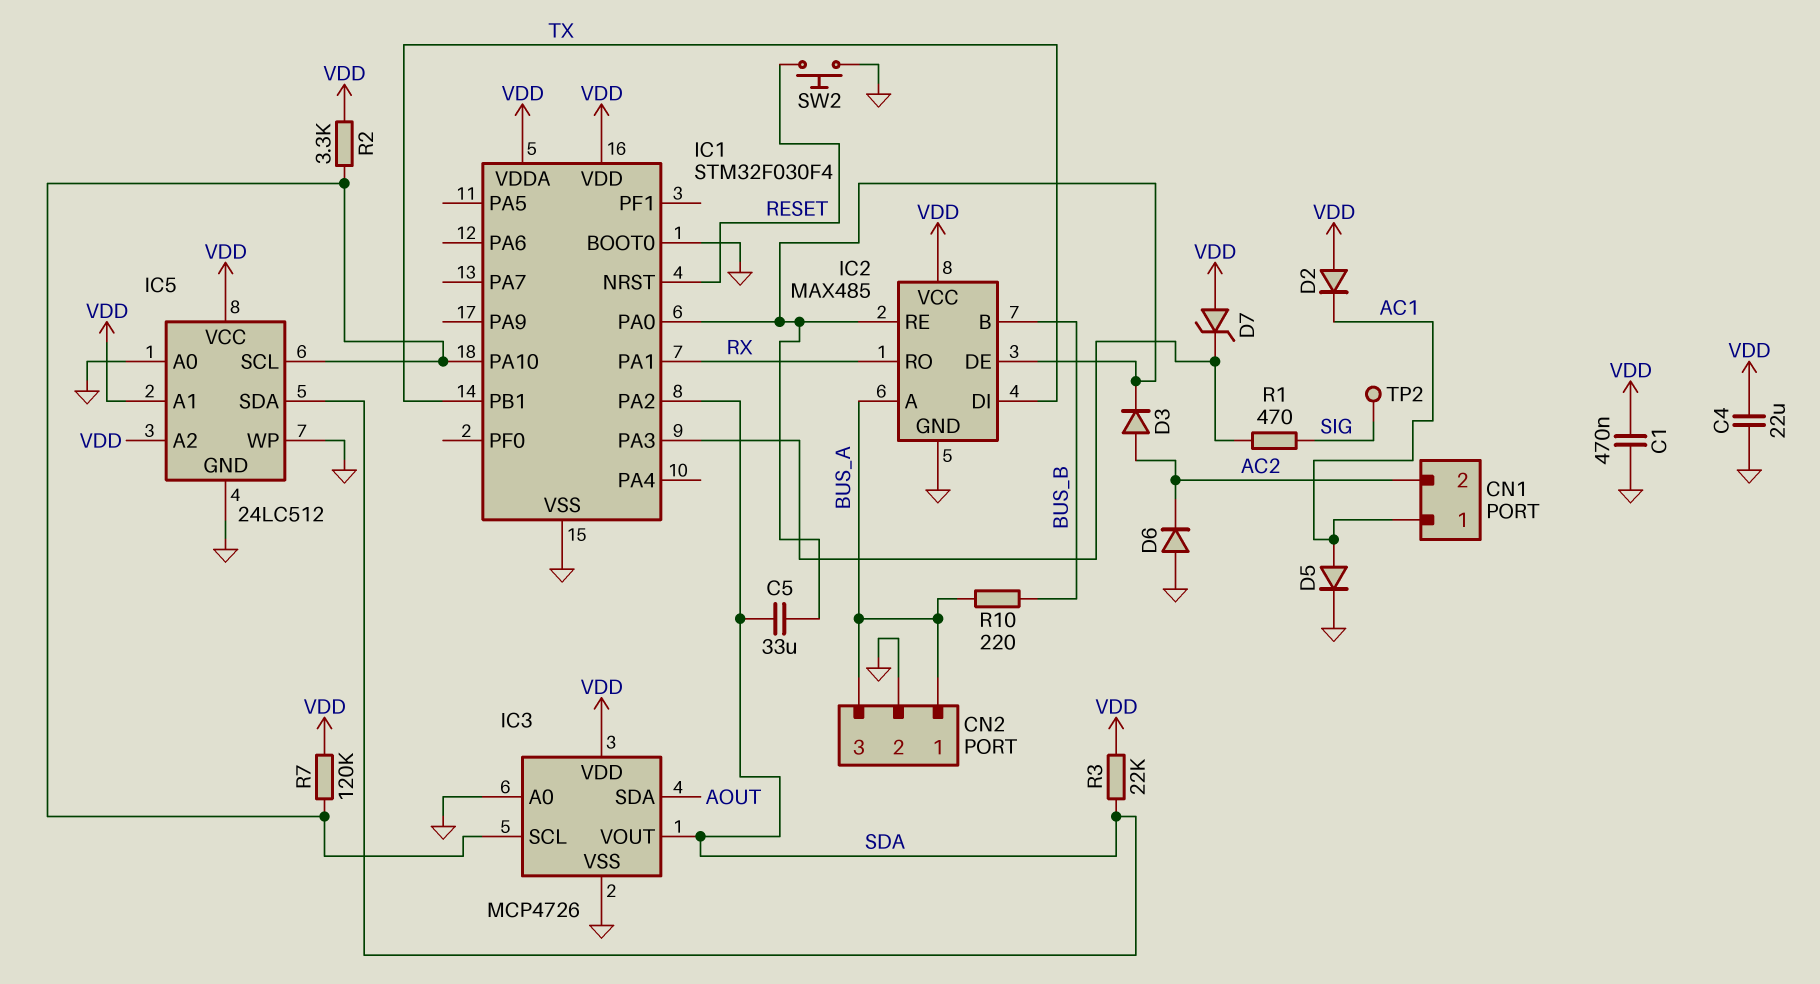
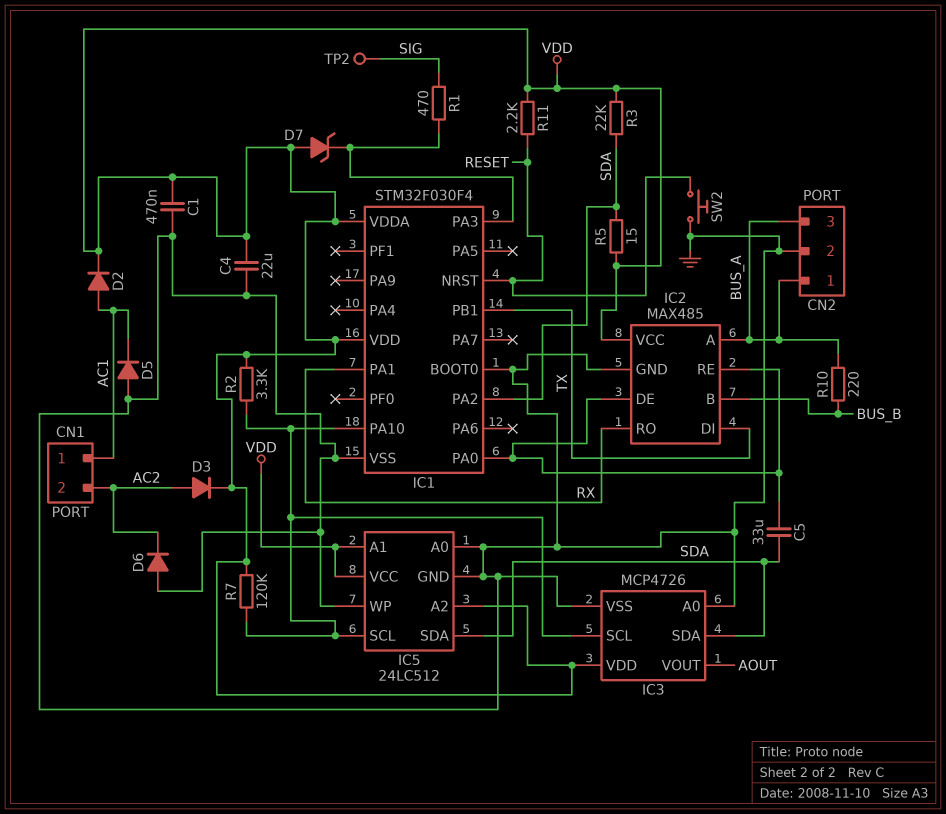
D2: diode (A VDD, K AC1) -> diode (A AC1, K VDD)
D3: diode (A AC2, K IC1/PA0) -> diode (A AC2, K VDD)
D5: diode (A AC1, K GND) -> diode (A GND, K AC1)
IC3 pin SDA: AOUT -> SDA
IC3 pin VOUT: SDA -> AOUT
R5: none -> 15 (SDA, VDD)
R11: none -> 2.2k (RESET, VDD)

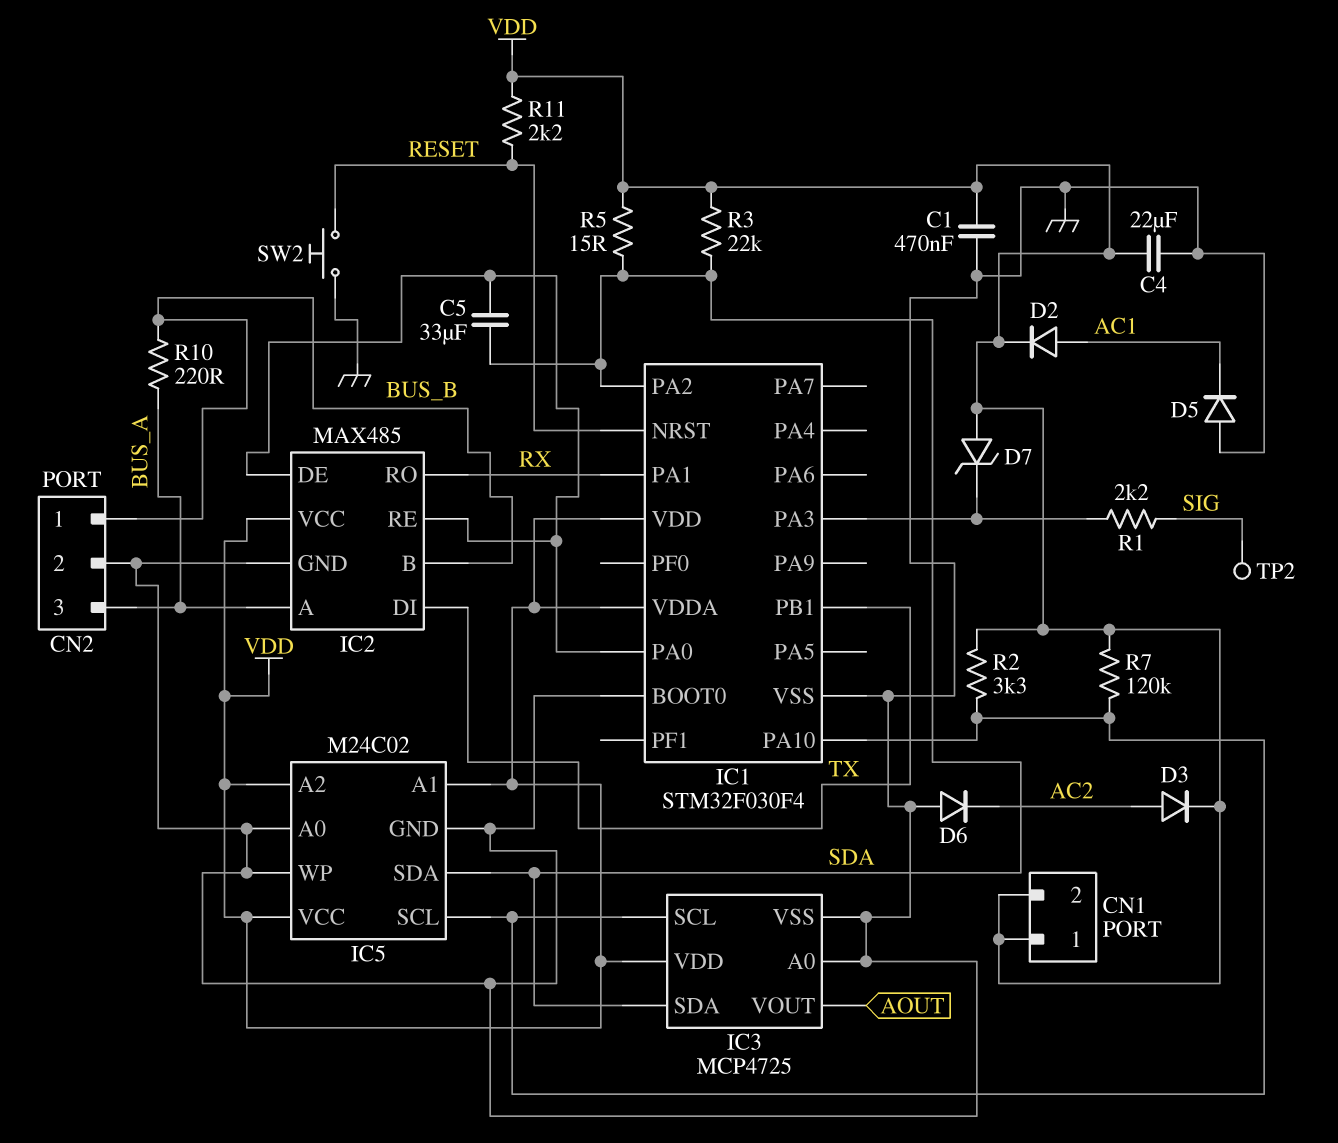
CN1 pin 1: AC1 -> VDD
CN1 pin 2: AC2 -> VDD
CN2 pin 1: BUS_A -> BUS_B
IC3: MCP4726 -> MCP4725
IC5: 24LC512 -> M24C02
R1: 470 (IC1/PA3, SIG) -> 2.2k (IC1/PA3, SIG)

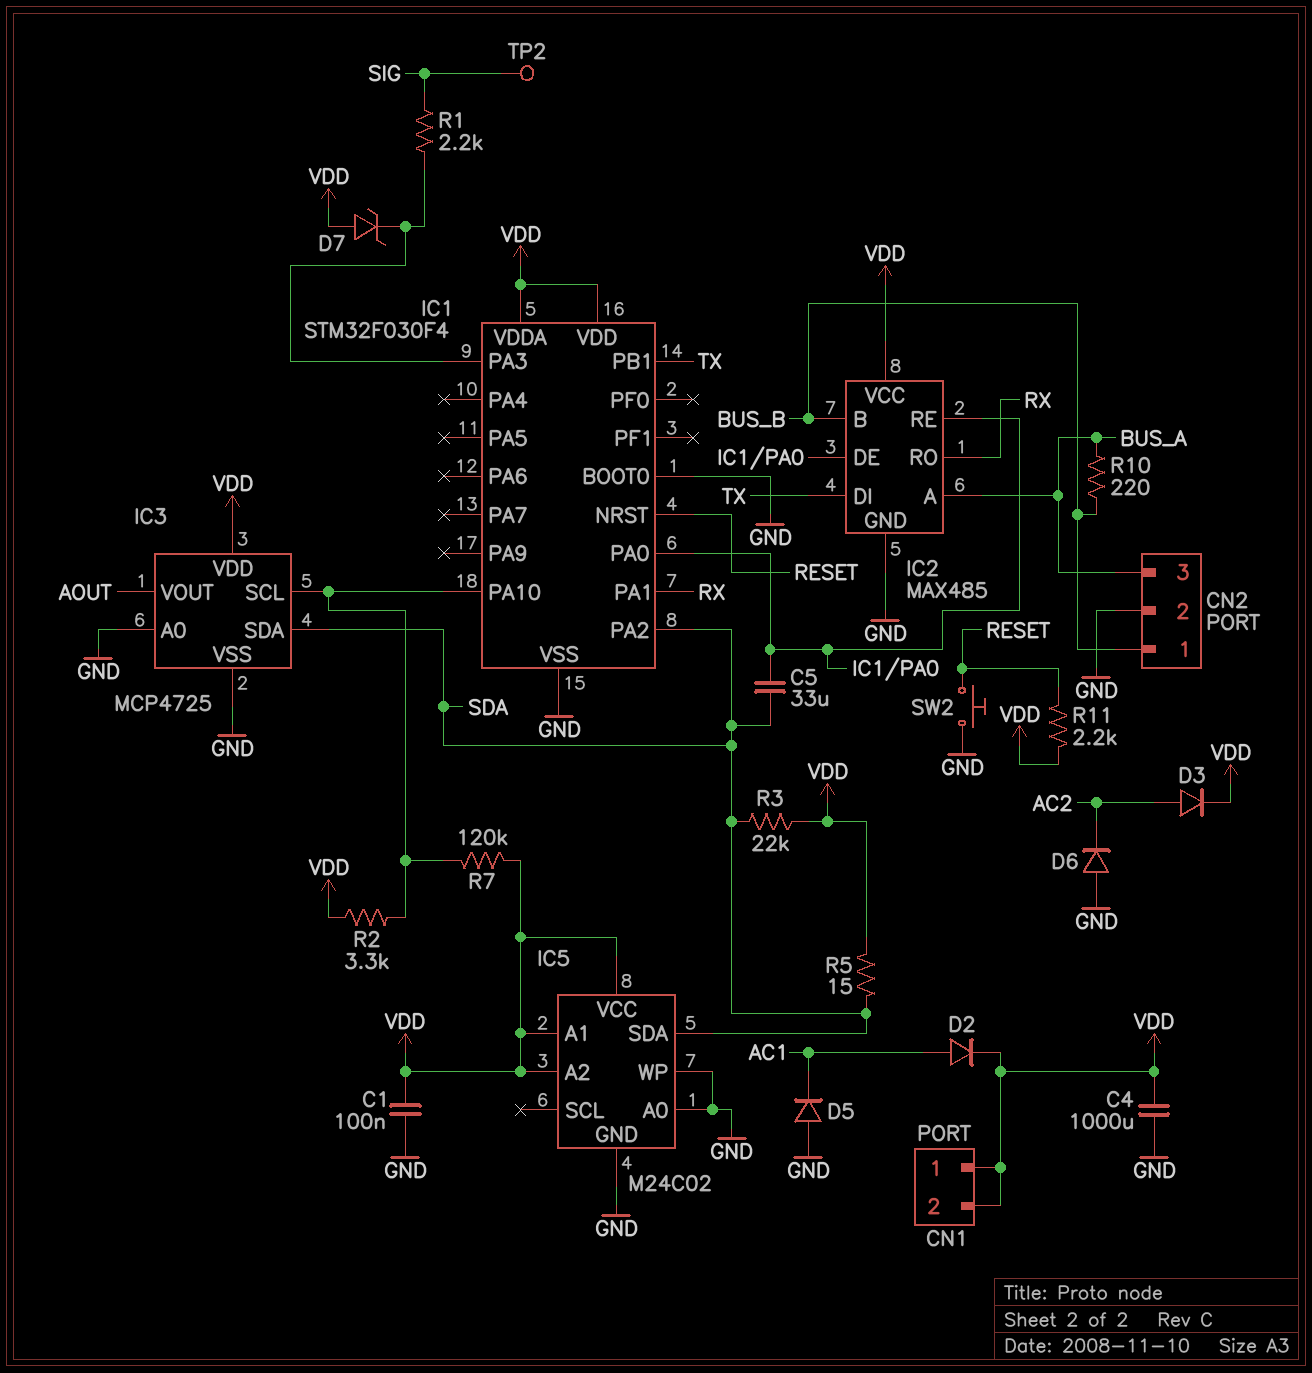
C1: 470nF (GND, VDD) -> 100nF (GND, VDD)
C4: 22uF (GND, VDD) -> 1000uF (GND, VDD)
IC5 pin SCL: IC1/PA10 -> none

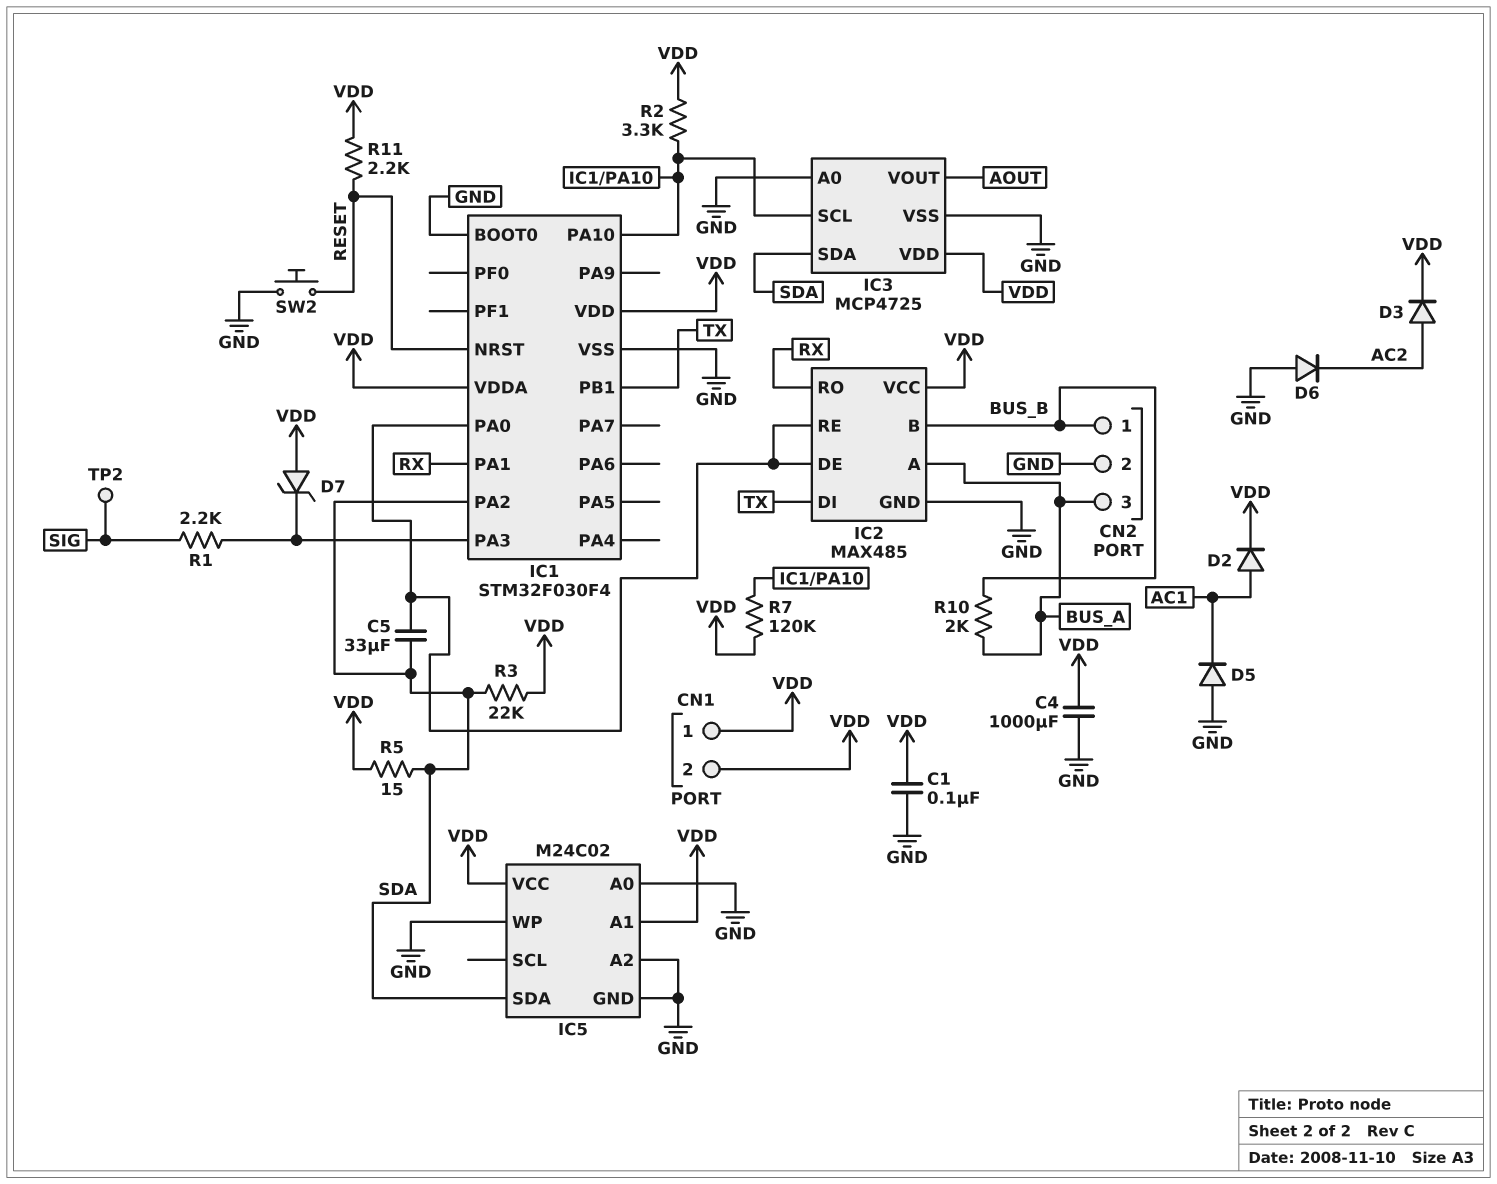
IC5 pin A2: VDD -> GND
R10: 220 (BUS_A, BUS_B) -> 2k (BUS_A, BUS_B)

